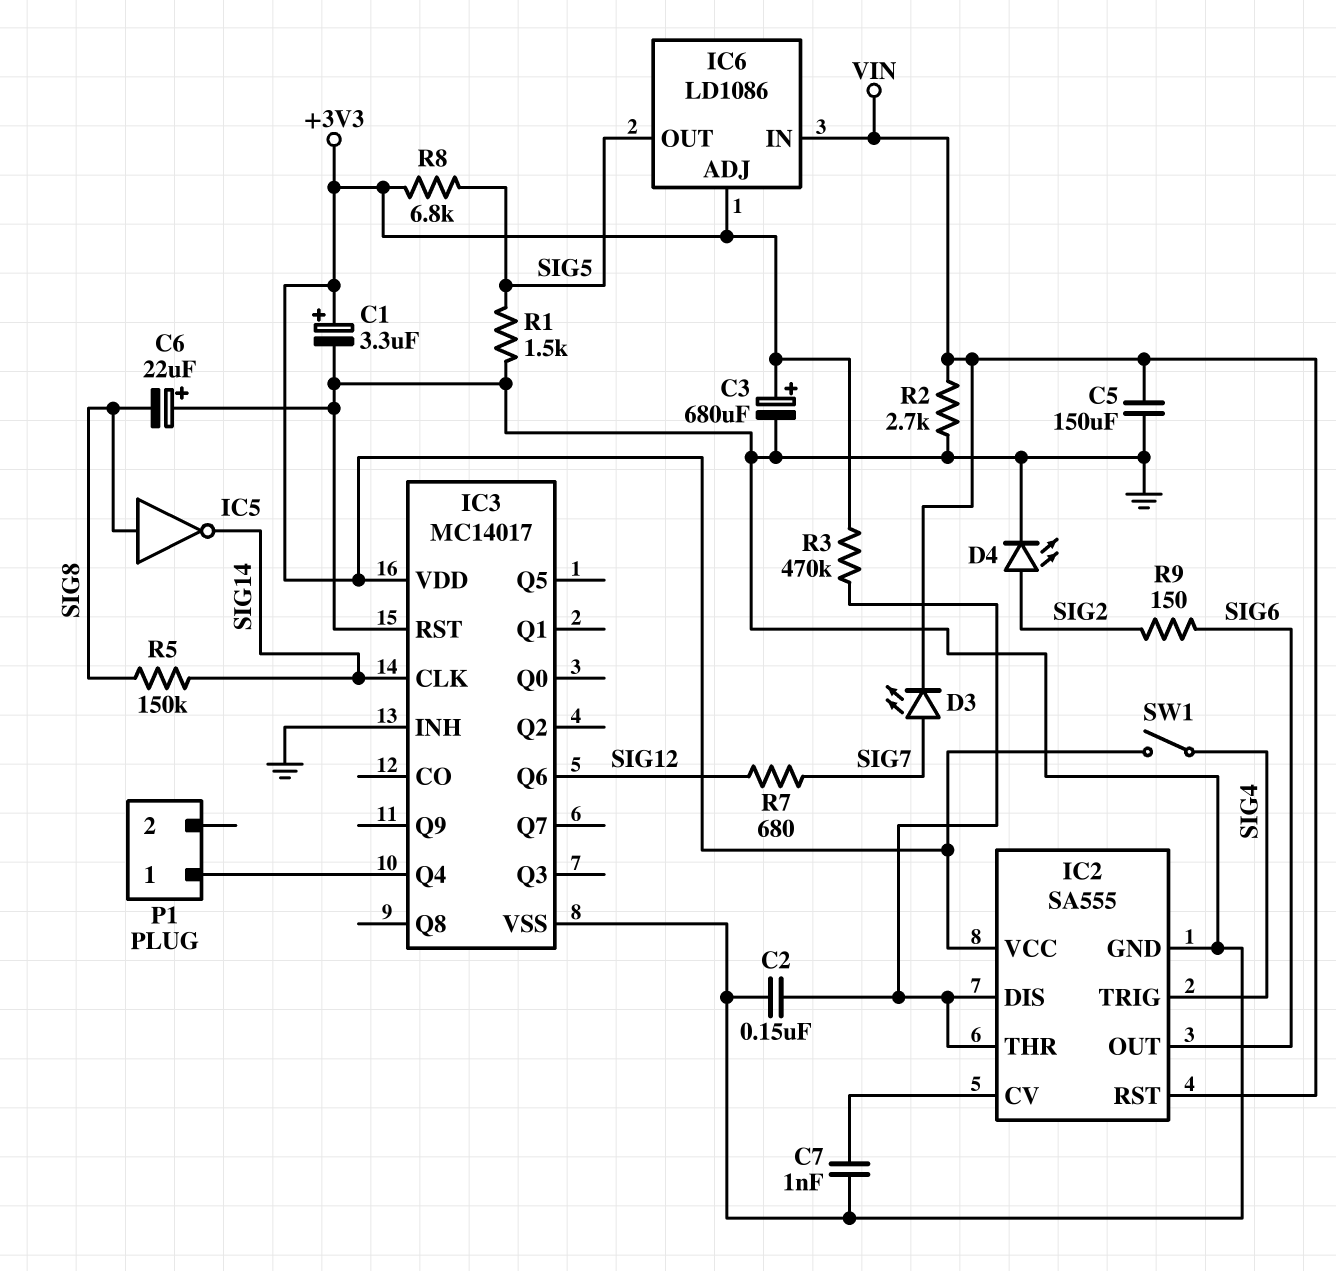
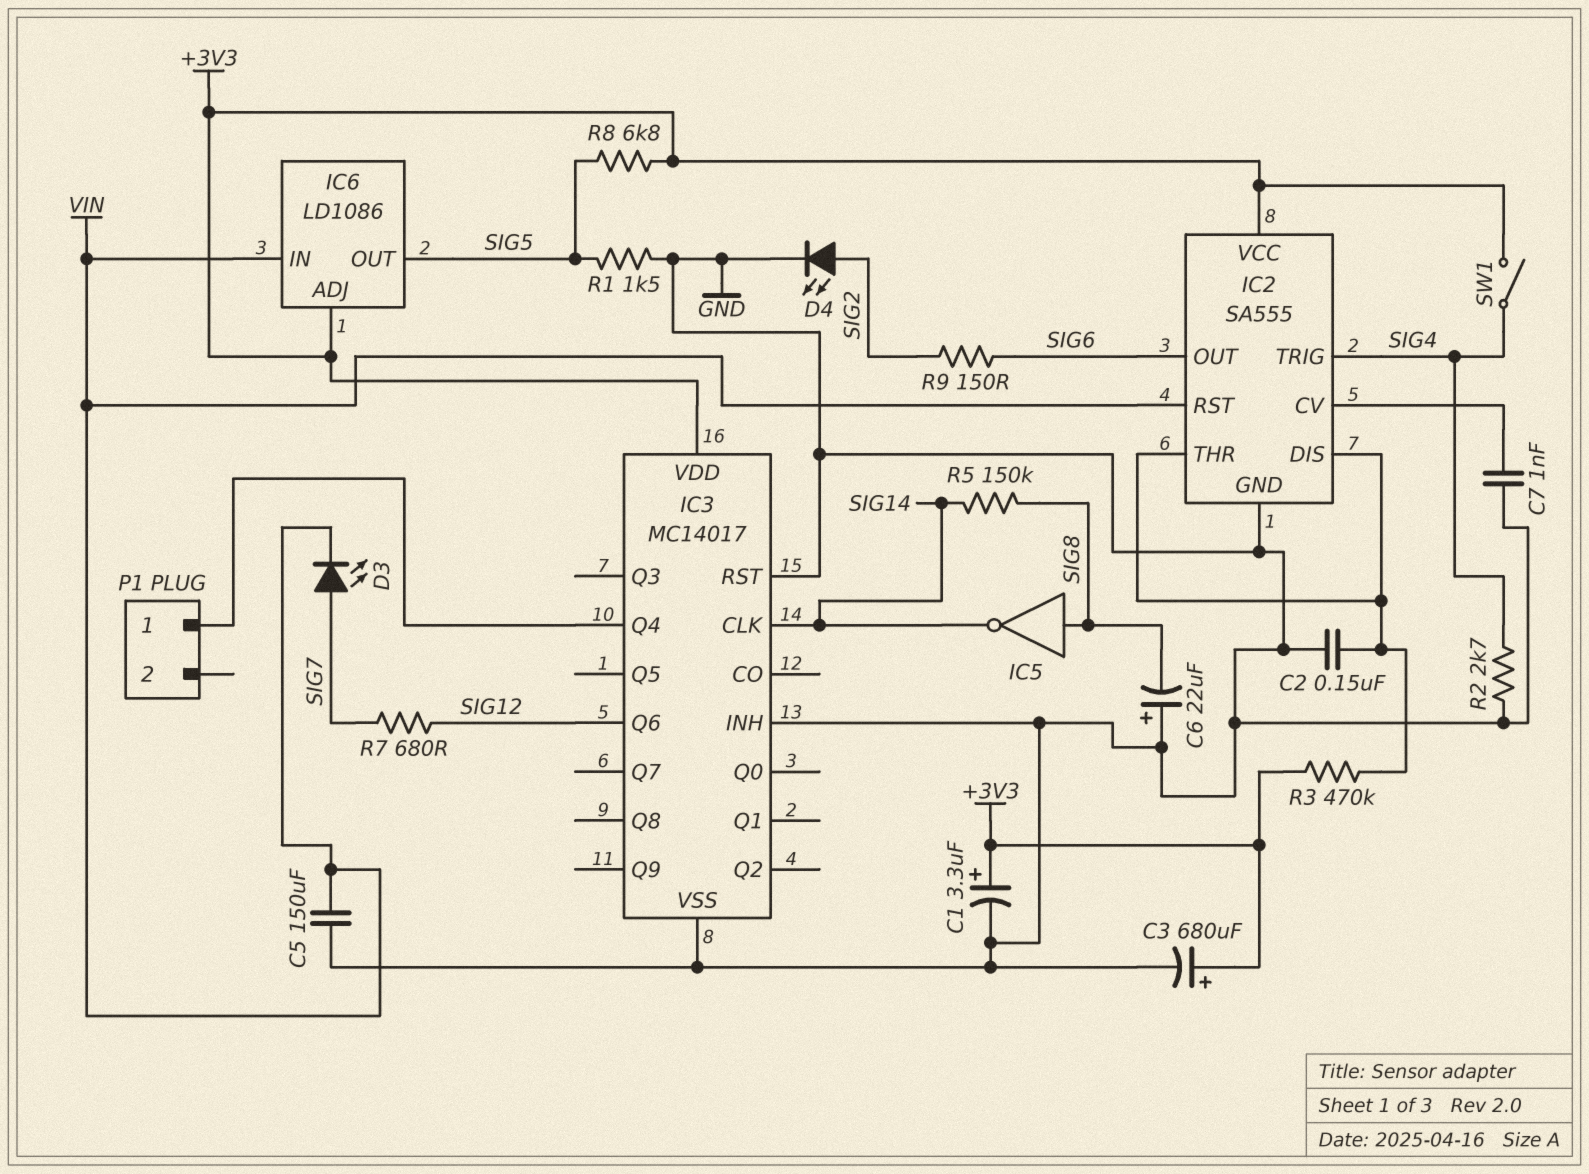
R2: 2.7k (GND, VIN) -> 2.7k (GND, SIG4)

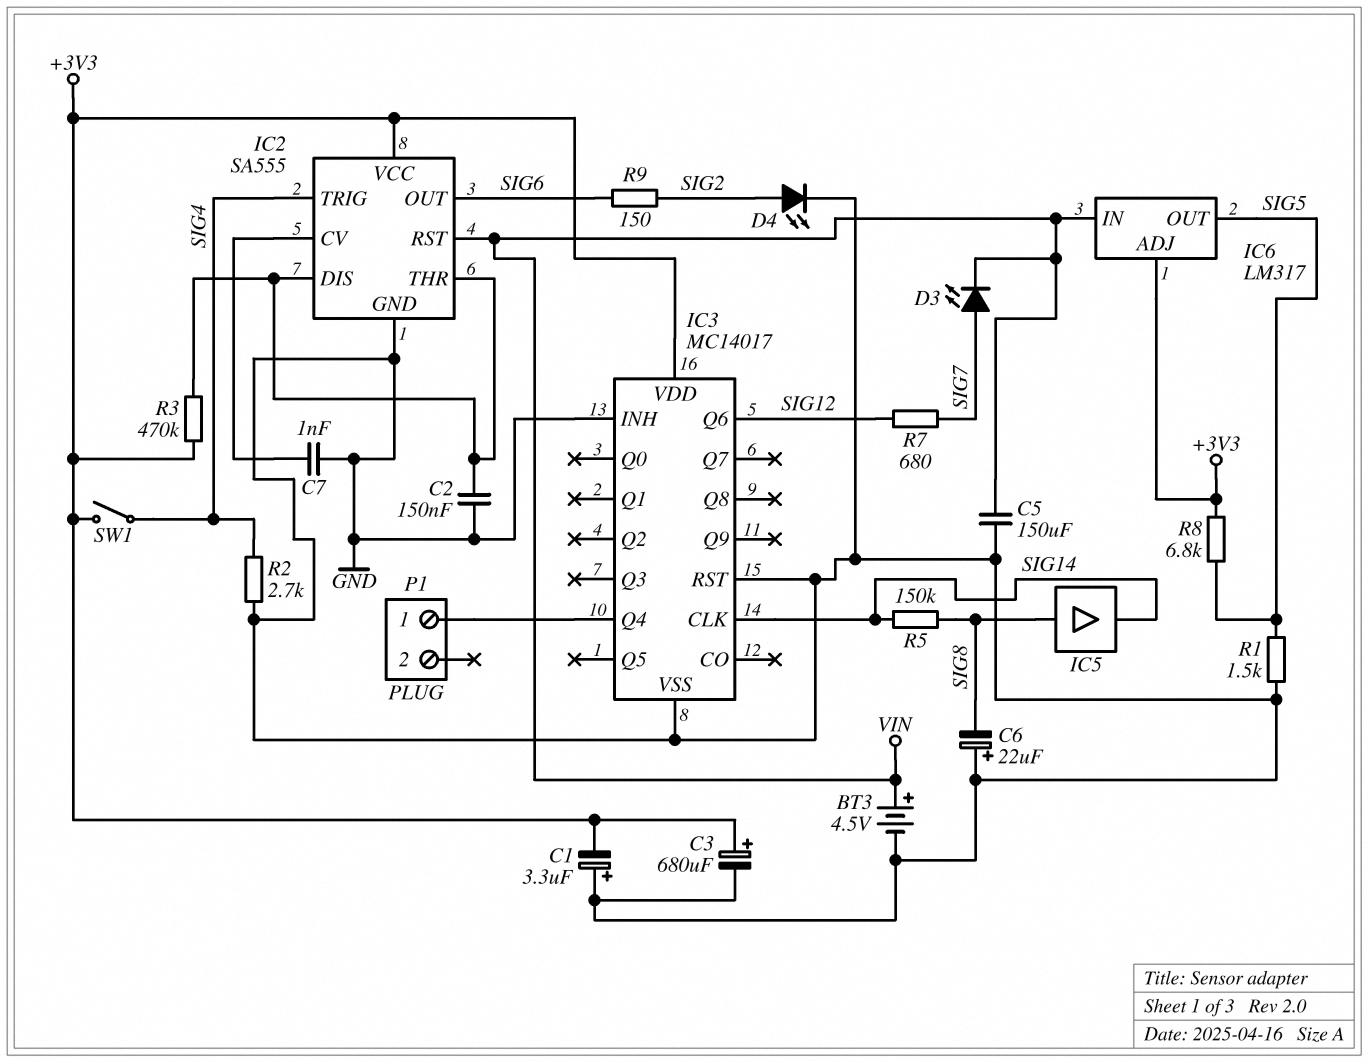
BT3: none -> 4.5V (plus VIN, minus GND)
C1: 3.3uF (plus +3V3, minus GND) -> 3.3uF (plus GND, minus +3V3)
IC5: NOT (in SIG8, out SIG14) -> buffer (in SIG8, out SIG14)
IC6: LD1086 -> LM317

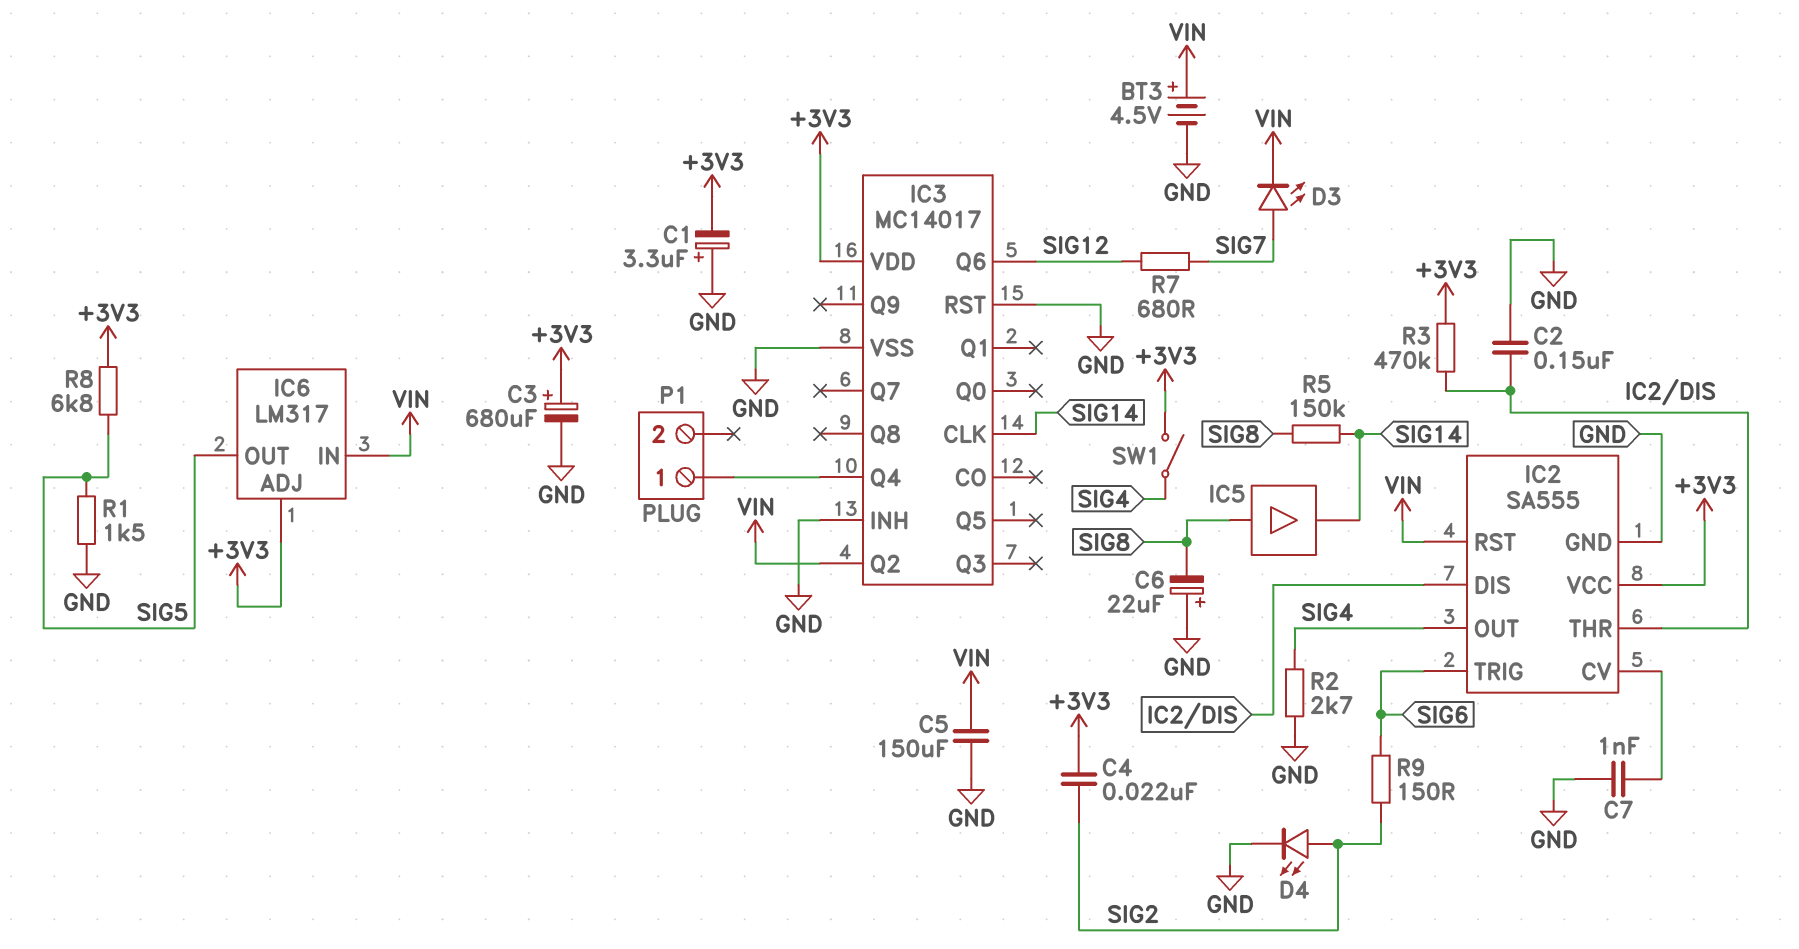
C4: none -> 22nF (+3V3, SIG2)
IC2 pin OUT: SIG6 -> SIG4
IC2 pin TRIG: SIG4 -> SIG6
IC3 pin Q2: none -> VIN

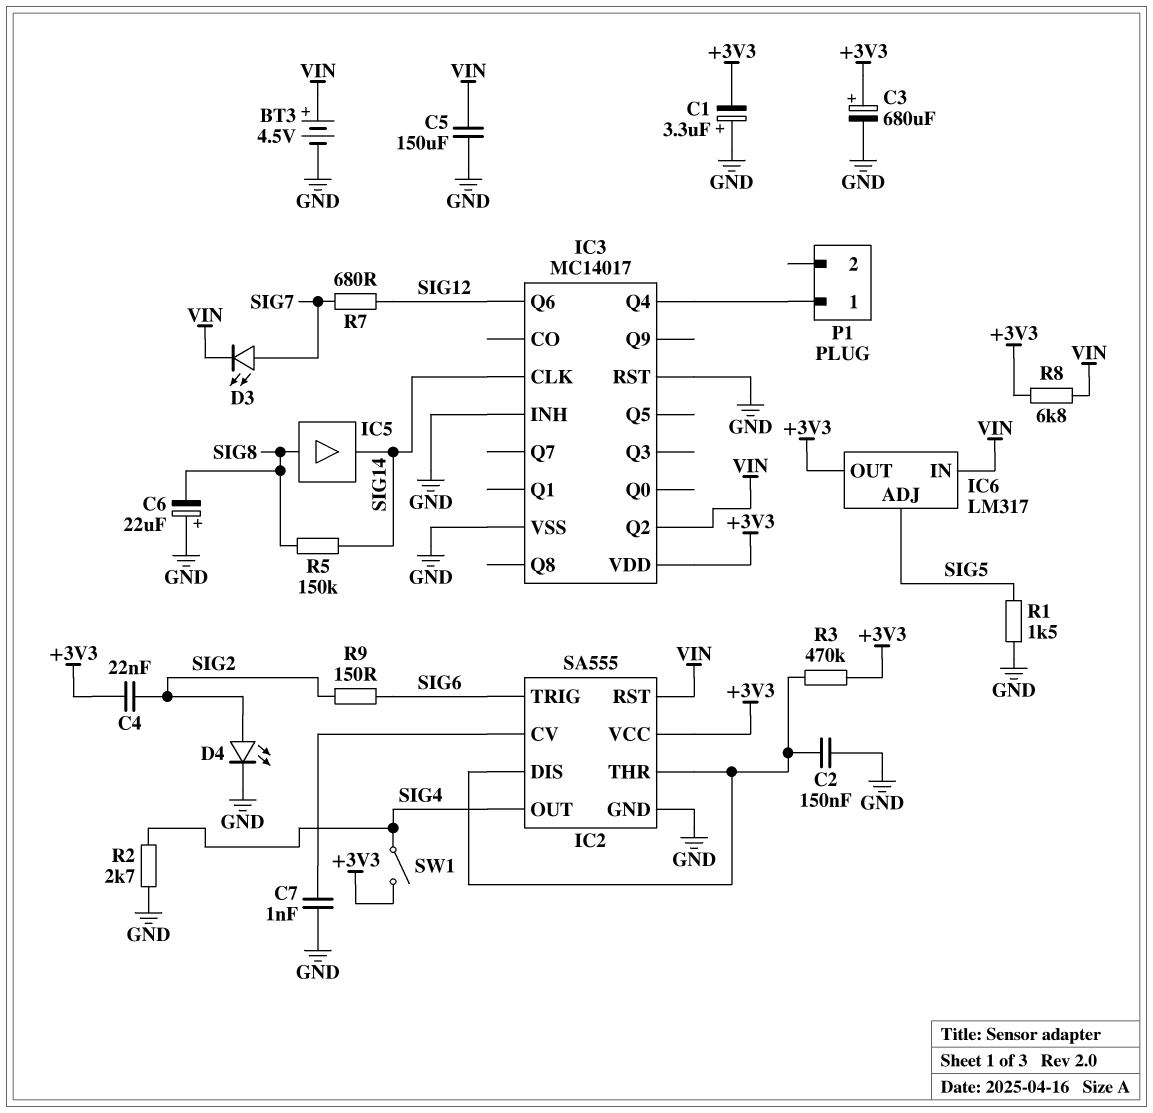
IC6 pin ADJ: +3V3 -> SIG5
IC6 pin OUT: SIG5 -> +3V3
R8: 6.8k (+3V3, SIG5) -> 6.8k (+3V3, VIN)

